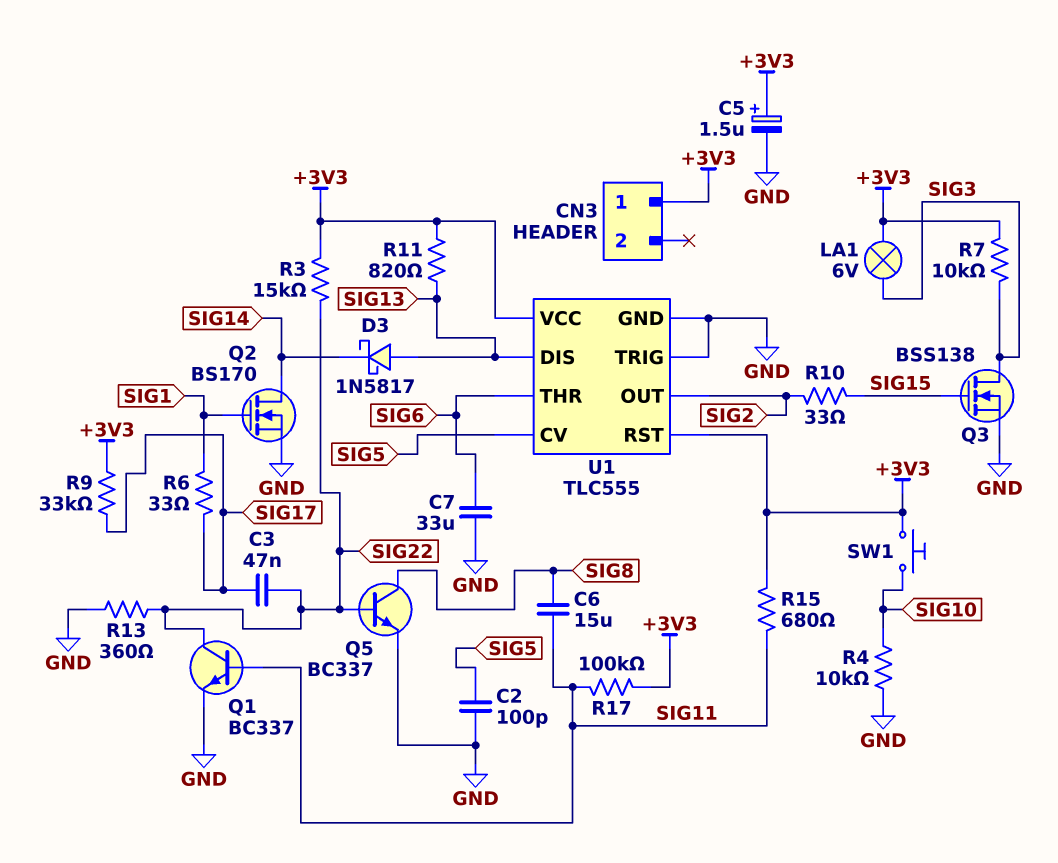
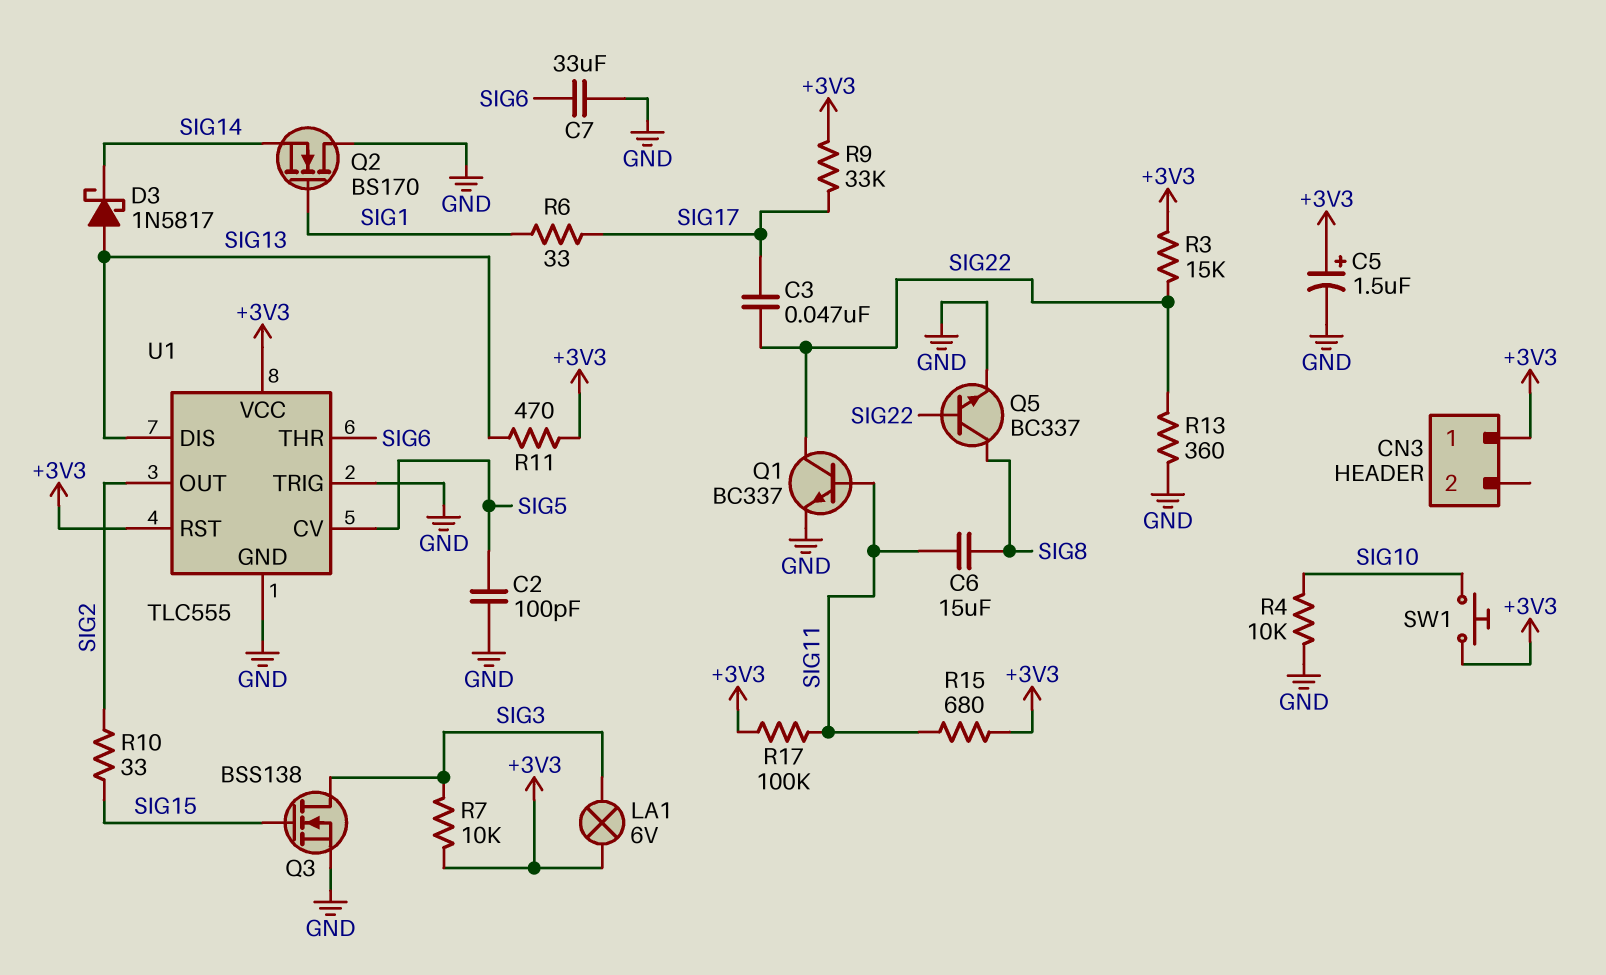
Q2: NMOS BS170 (G SIG1, D SIG14, S GND) -> NMOS BS170 (G SIG1, D GND, S SIG14)
R11: 820 (+3V3, SIG13) -> 470 (+3V3, SIG13)

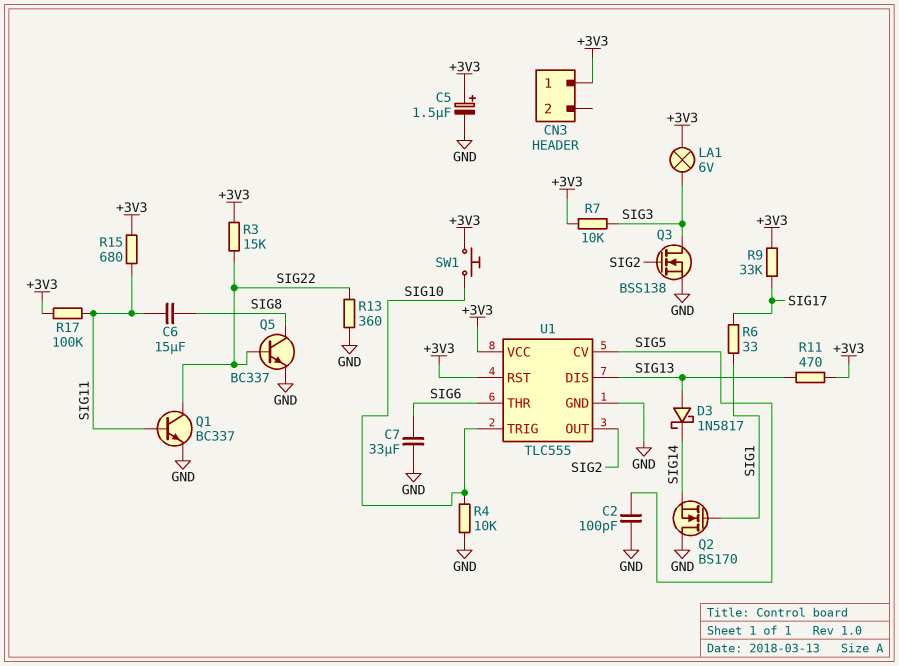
C3: 47nF (SIG17, SIG22) -> none
Q3: NMOS BSS138 (G SIG15, D SIG3, S GND) -> NMOS BSS138 (G SIG2, D SIG3, S GND)
R10: 33 (SIG2, SIG15) -> none
U1 pin TRIG: GND -> SIG10

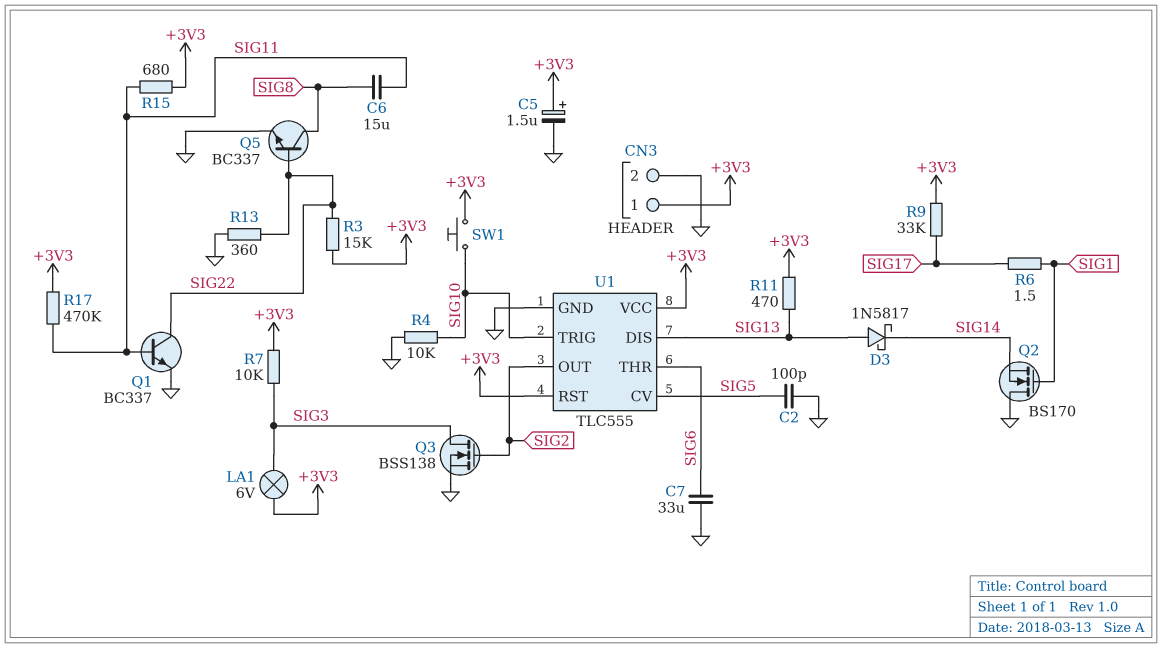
CN3 pin 2: none -> GND
R6: 33 (SIG1, SIG17) -> 1.5 (SIG1, SIG17)
R17: 100k (+3V3, SIG11) -> 470k (+3V3, SIG11)

